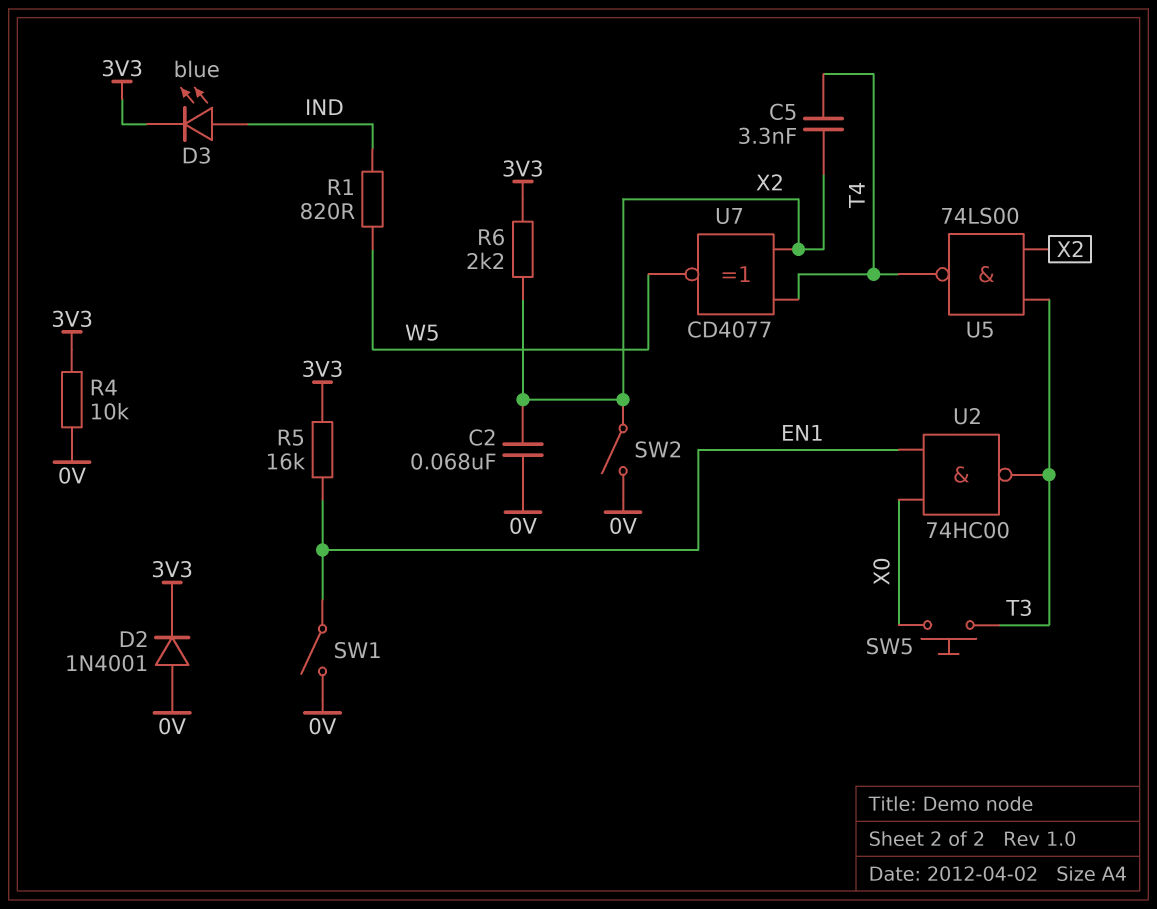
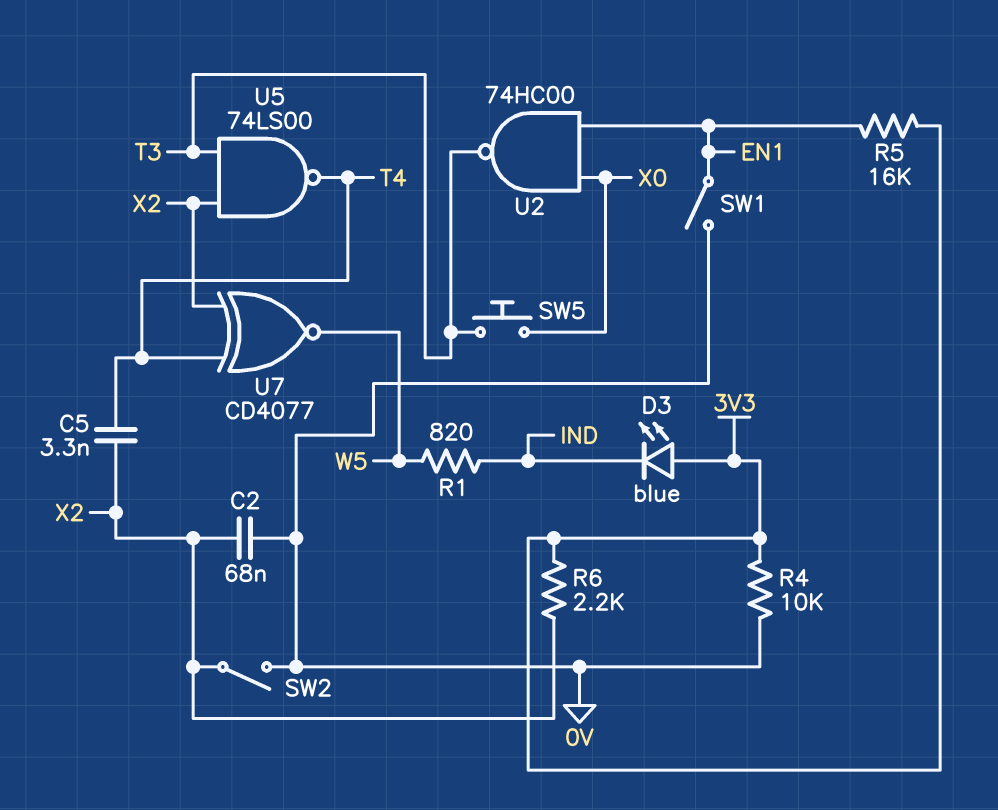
D2: diode 1N4001 (A 0V, K 3V3) -> none
D3: LED blue (A IND, K 3V3) -> LED blue (A 3V3, K IND)

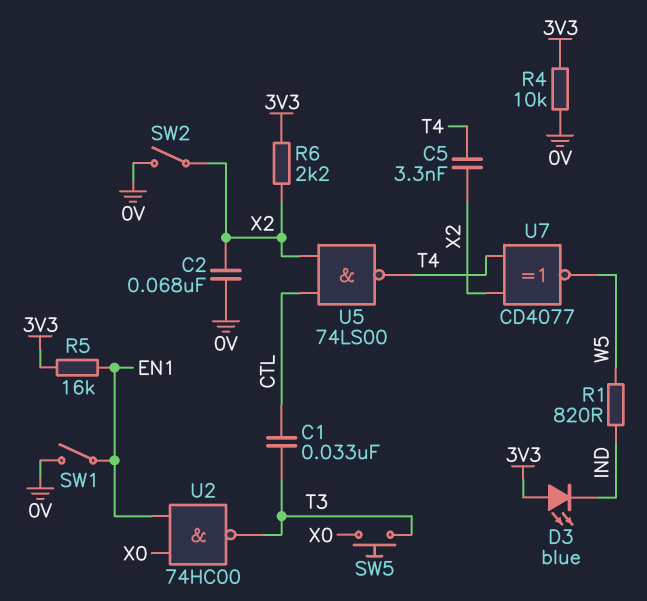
C1: none -> 33nF (CTL, T3)
U5: NAND 74LS00 (in T3, in X2, out T4) -> NAND 74LS00 (in CTL, in X2, out T4)

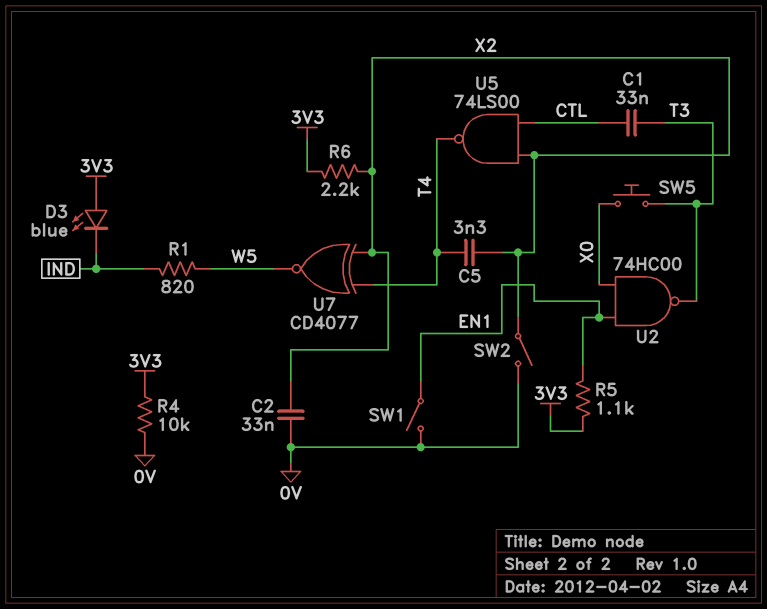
C2: 68nF (0V, X2) -> 33nF (0V, X2)
R5: 16k (3V3, EN1) -> 1.1k (3V3, EN1)

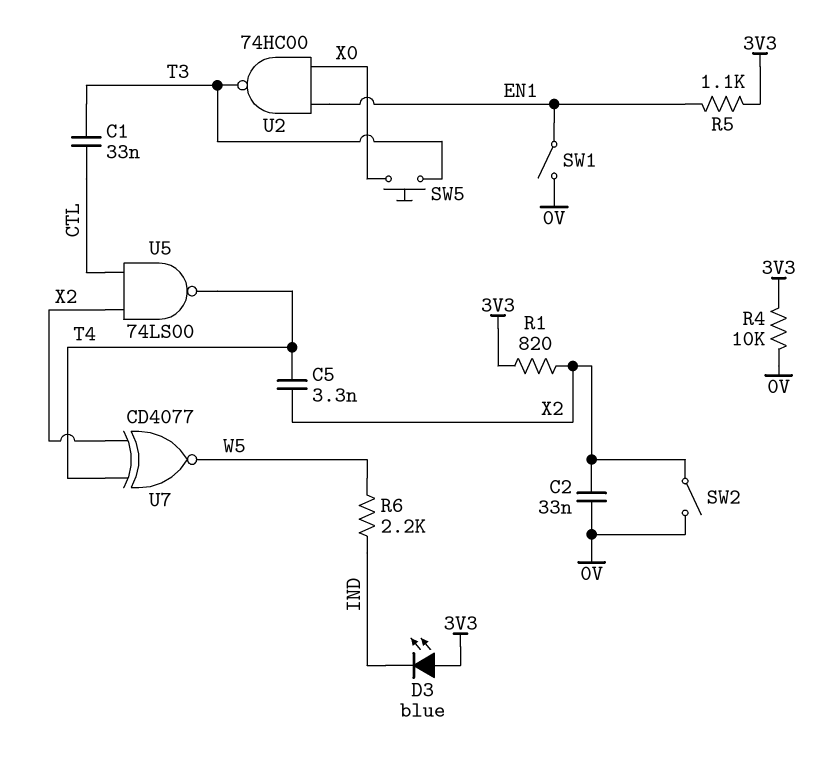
R1: 820 (IND, W5) -> 820 (3V3, X2)
R6: 2.2k (3V3, X2) -> 2.2k (IND, W5)

